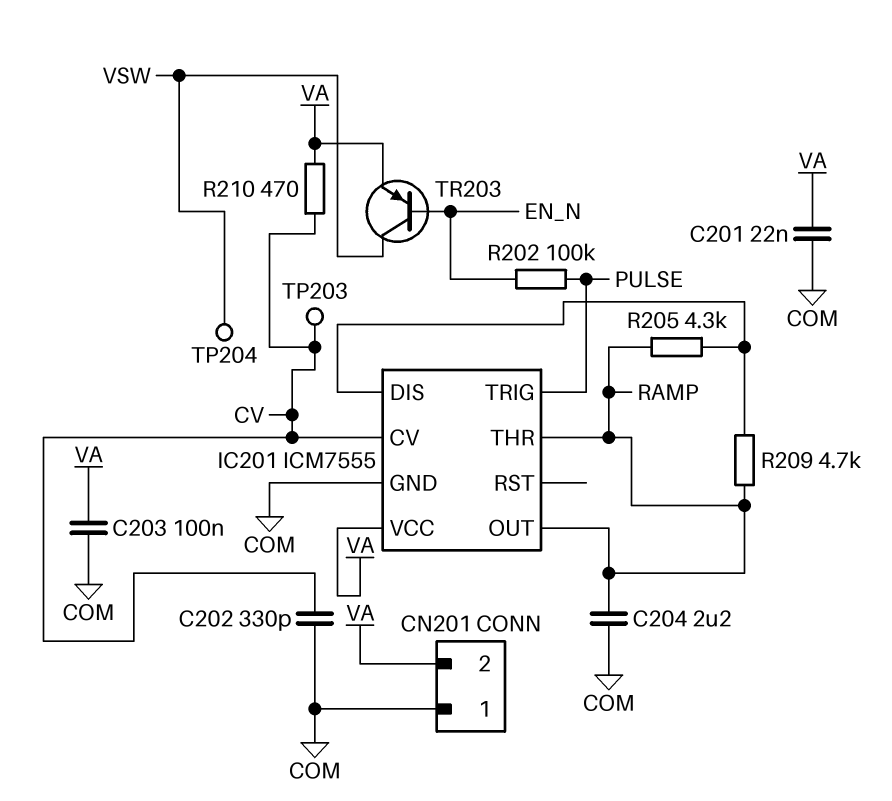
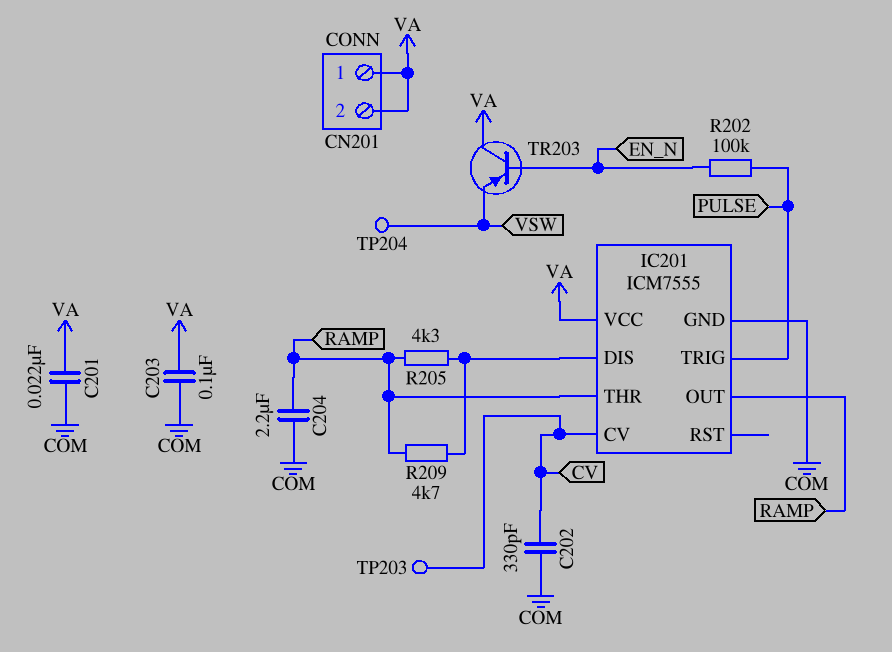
CN201 pin 1: COM -> VA
R210: 470 (CV, VA) -> none
TR203: PNP (B EN_N, C VSW, E VA) -> PNP (B EN_N, C VA, E VSW)

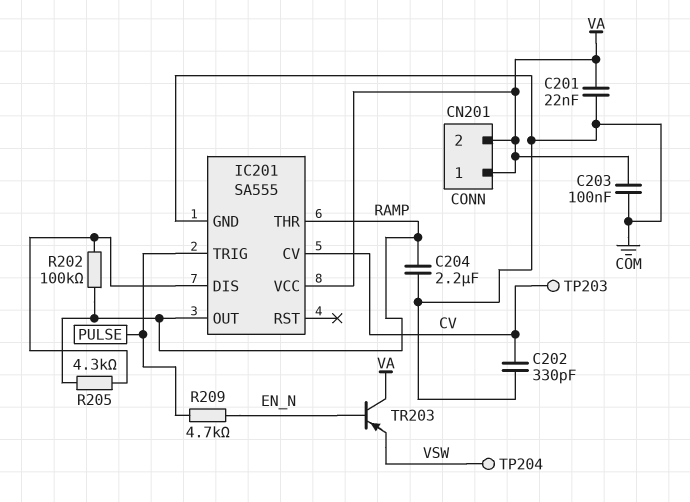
IC201: ICM7555 -> SA555
R202: 100k (EN_N, PULSE) -> 100k (IC201/DIS, RAMP)
R209: 4.7k (IC201/DIS, RAMP) -> 4.7k (EN_N, PULSE)

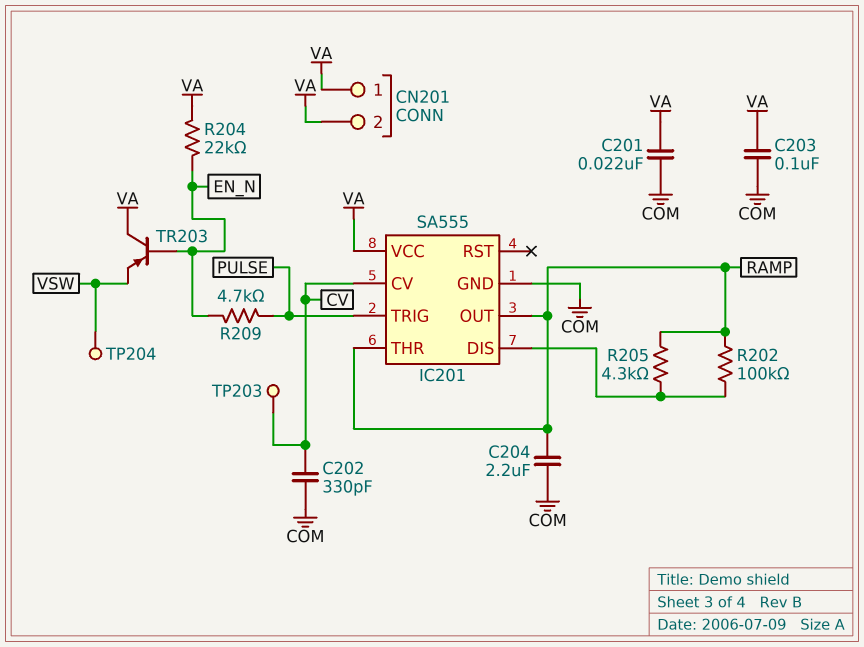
R204: none -> 22k (EN_N, VA)

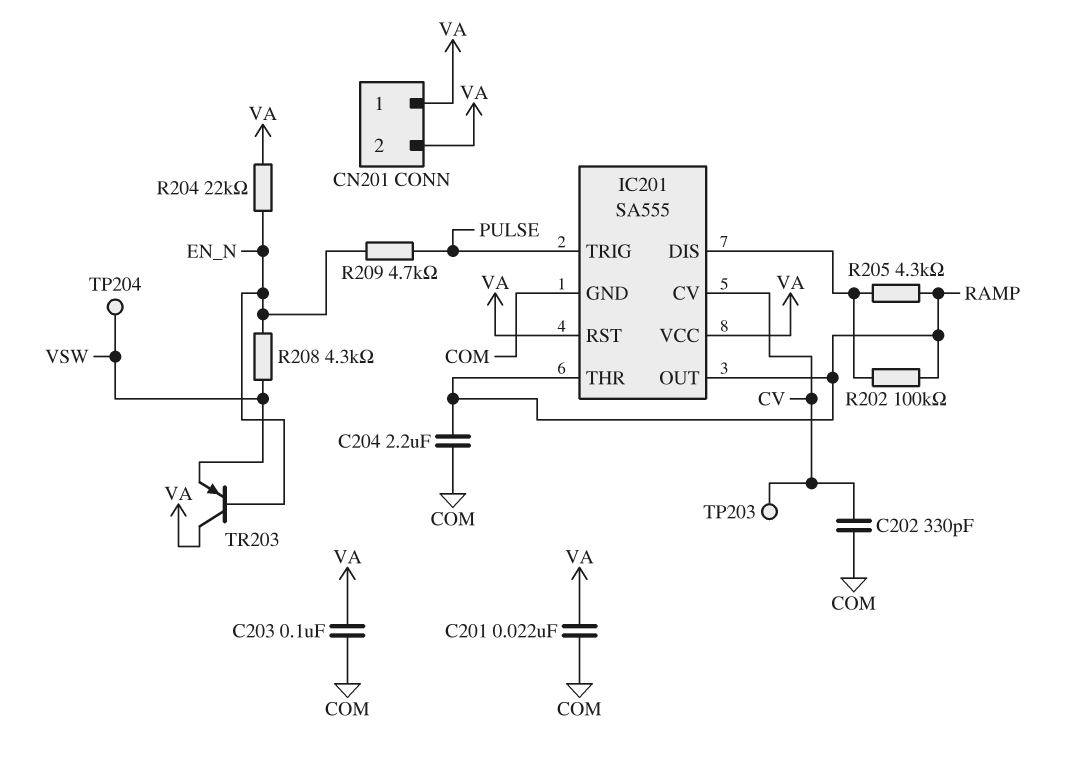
IC201 pin RST: none -> VA
R208: none -> 4.3k (EN_N, VSW)

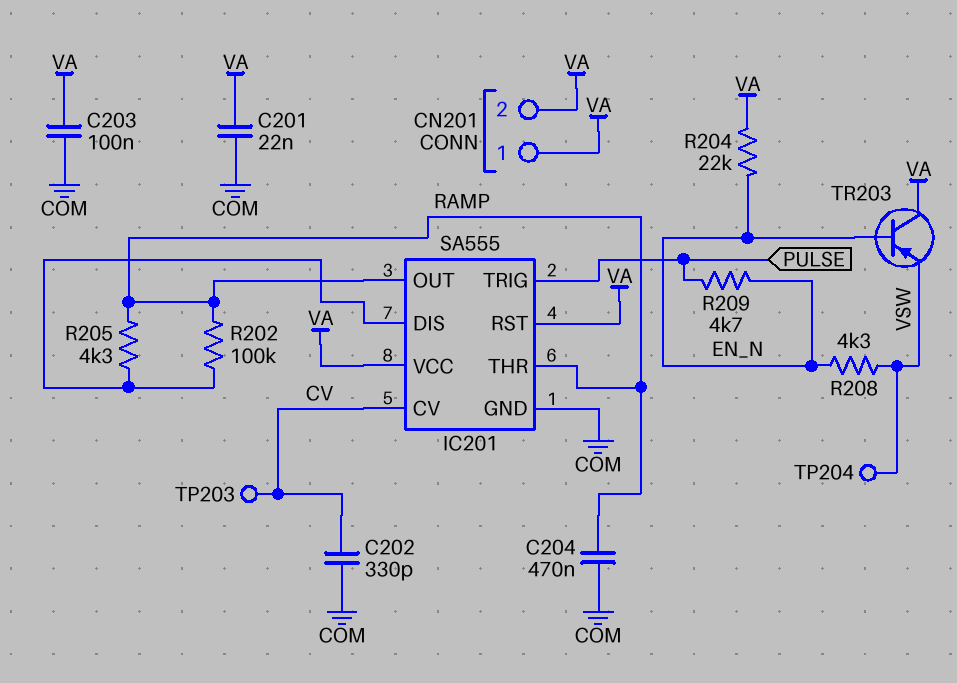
C204: 2.2uF (COM, RAMP) -> 470nF (COM, RAMP)

